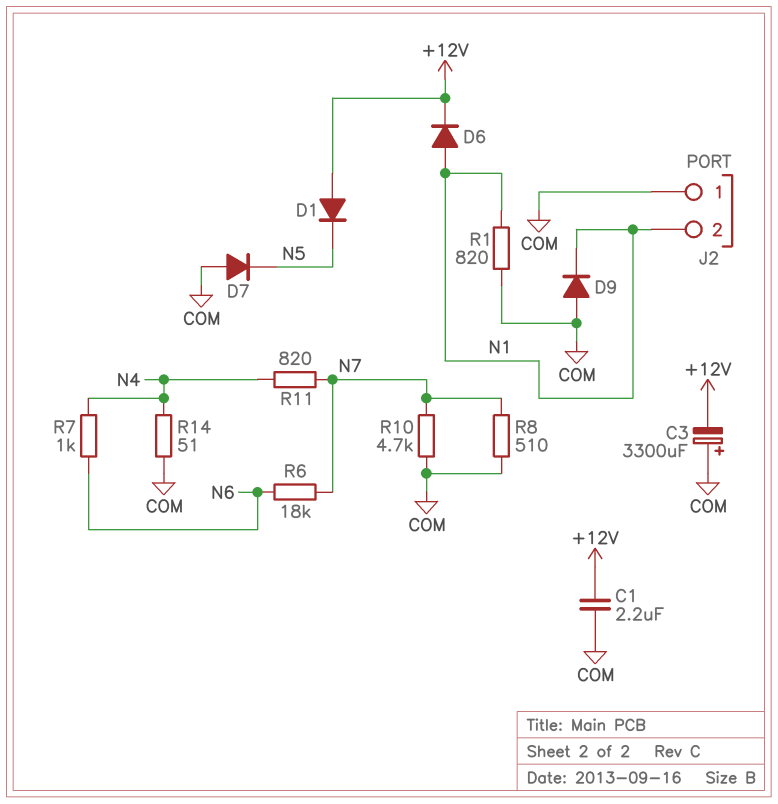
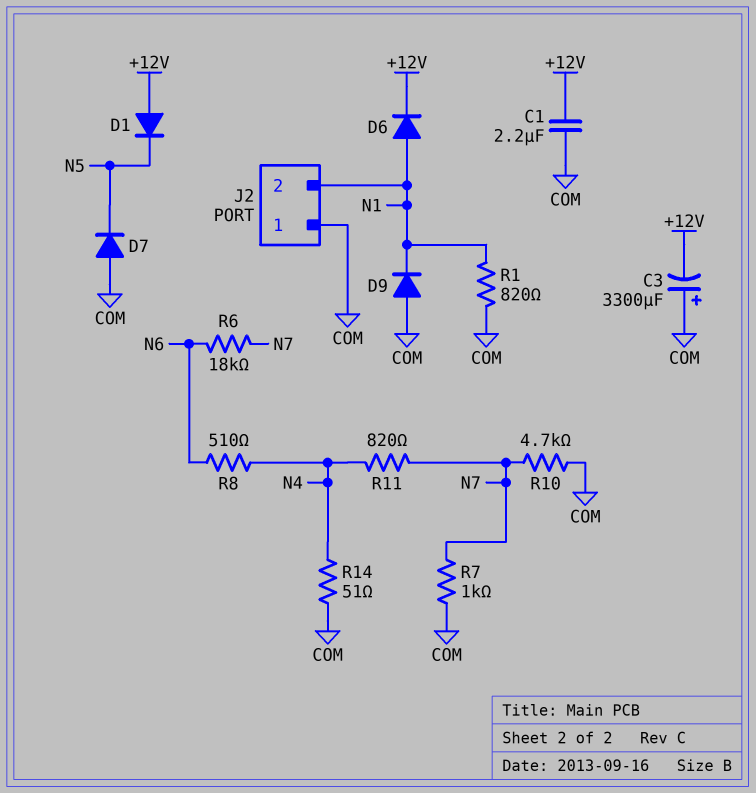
R7: 1k (N4, N6) -> 1k (COM, N7)
R8: 510 (COM, N7) -> 510 (N4, N6)

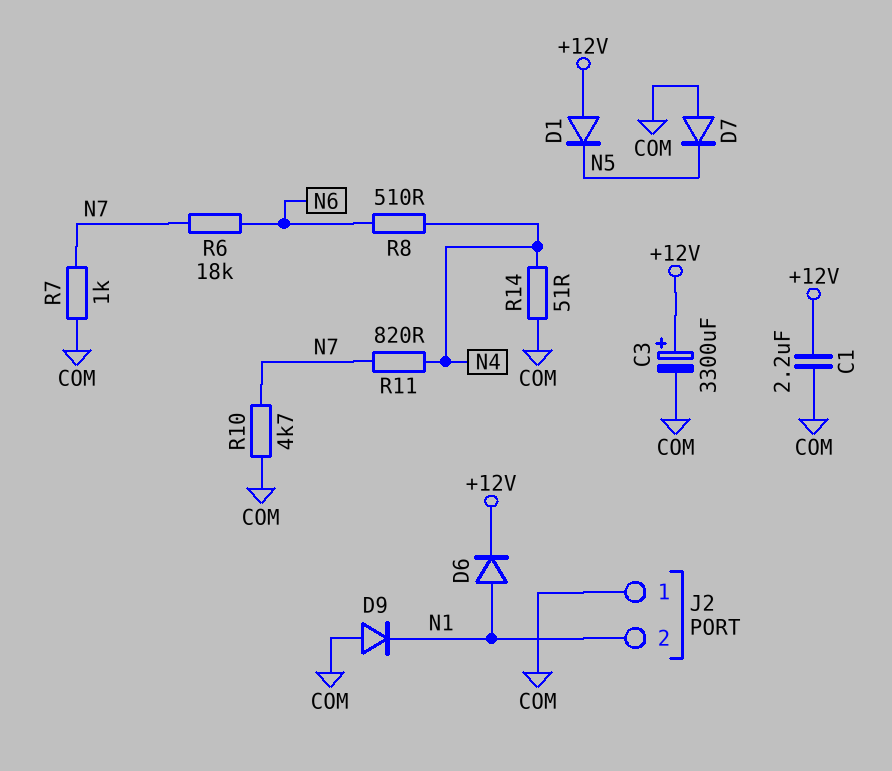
C3: 3300uF (plus COM, minus +12V) -> 3300uF (plus +12V, minus COM)
R1: 820 (COM, N1) -> none

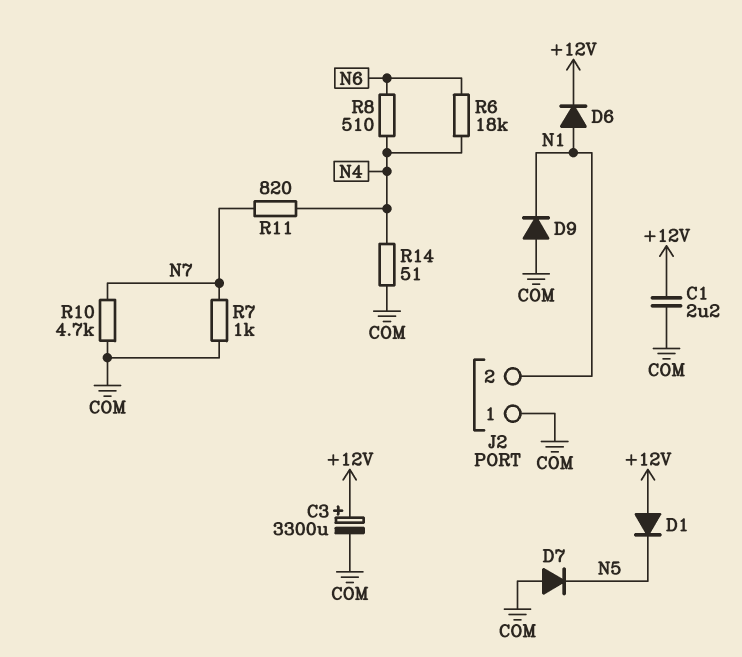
R6: 18k (N6, N7) -> 18k (N4, N6)

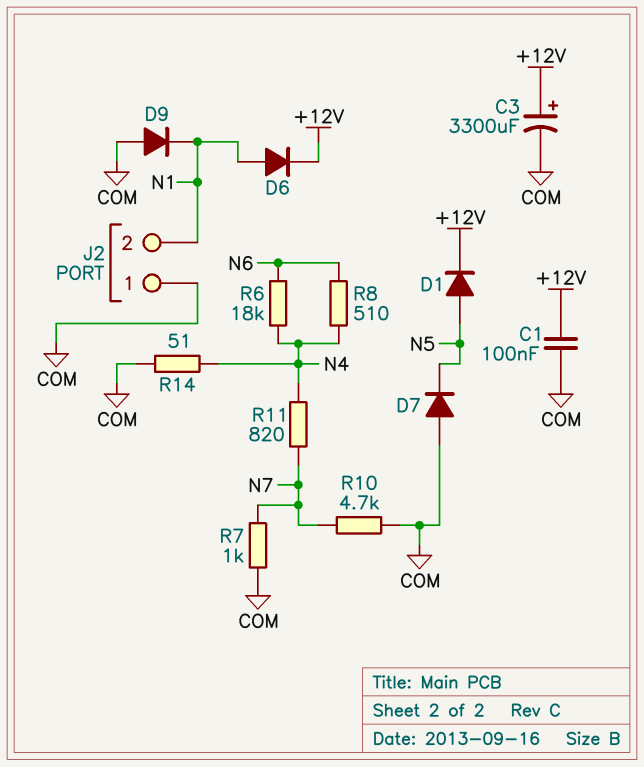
C1: 2.2uF (+12V, COM) -> 100nF (+12V, COM)
D1: diode (A +12V, K N5) -> diode (A N5, K +12V)

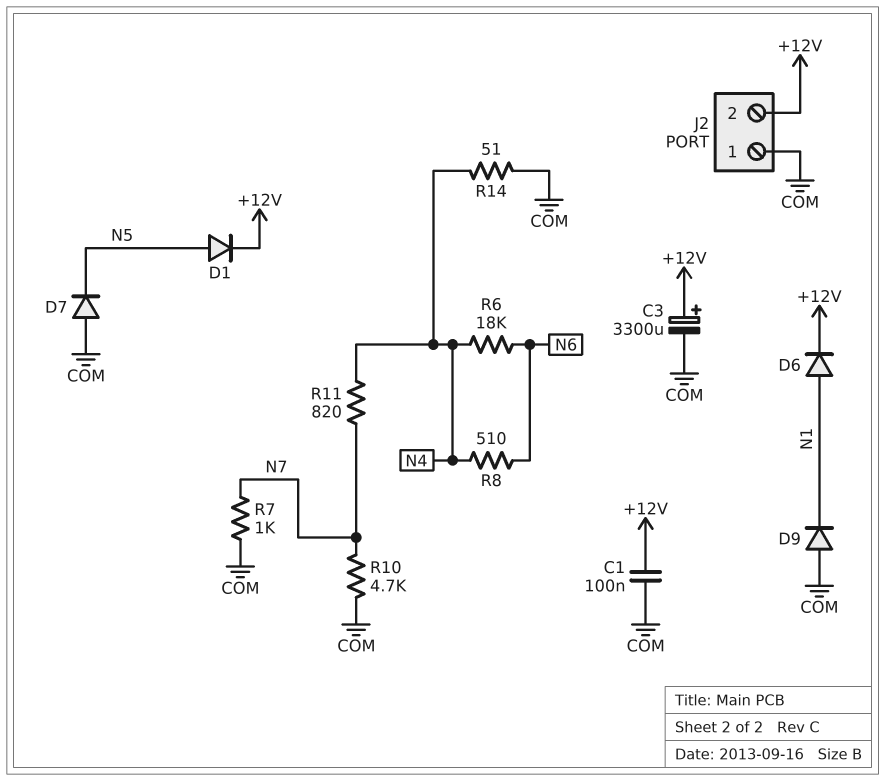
J2 pin 2: N1 -> +12V

